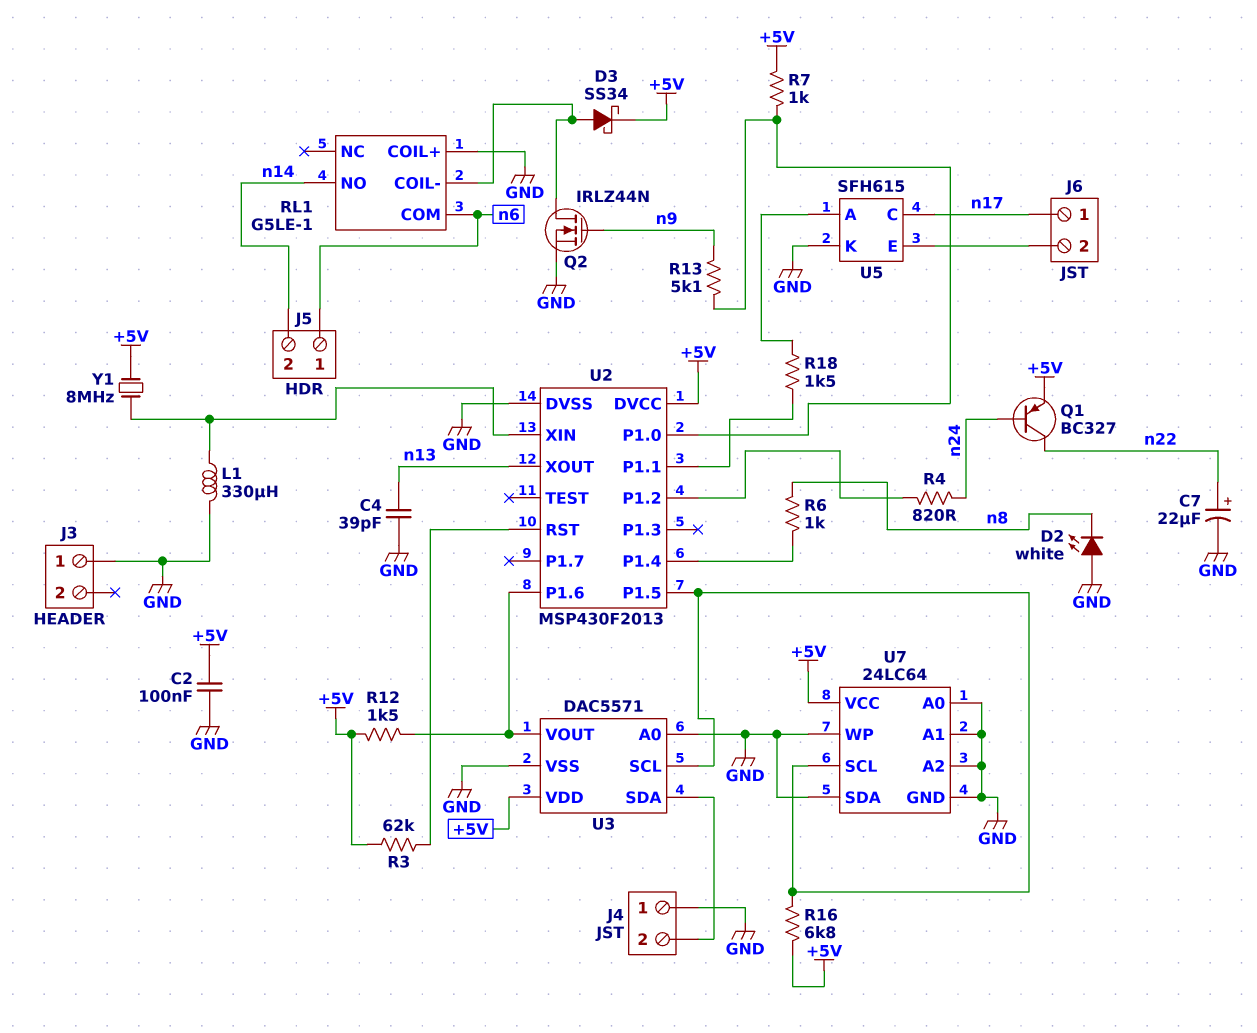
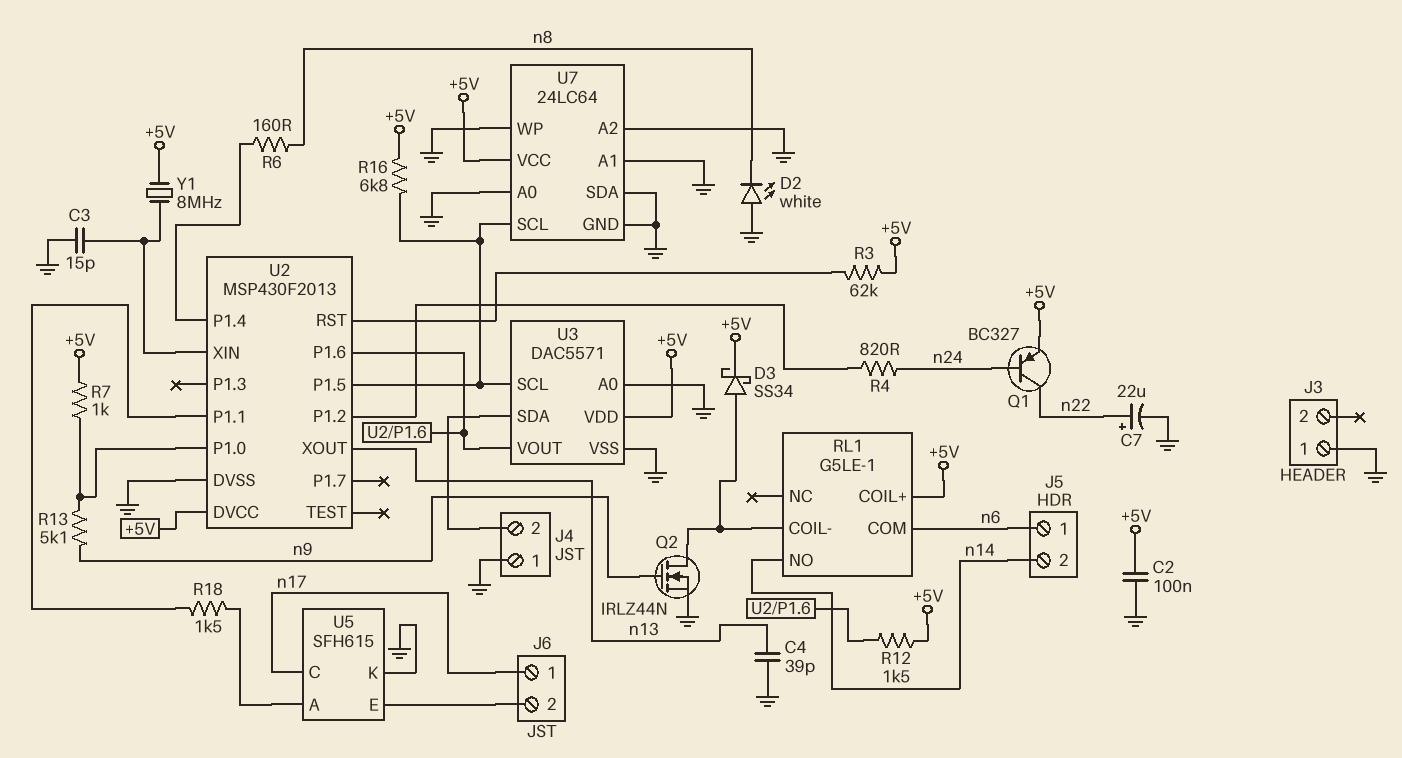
C3: none -> 15pF (GND, U2/XIN)
L1: 330uH (GND, U2/XIN) -> none
R6: 1k (U2/P1.4, n8) -> 160 (U2/P1.4, n8)
RL1 pin COIL+: GND -> +5V

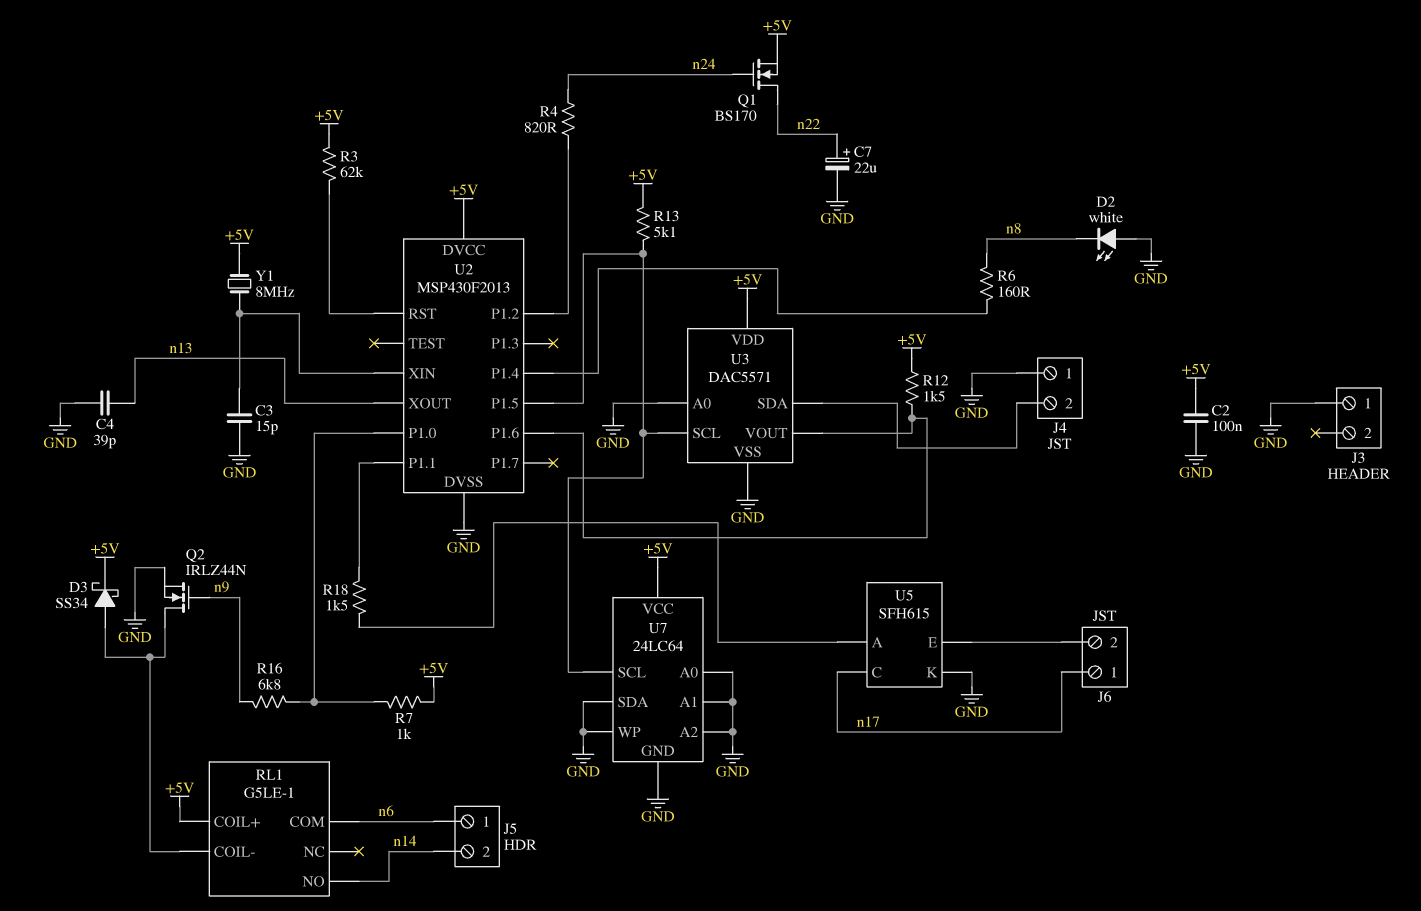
Q1: PNP BC327 (B n24, C n22, E +5V) -> NMOS BS170 (G n24, D n22, S +5V)
R13: 5.1k (U2/P1.0, n9) -> 5.1k (+5V, U2/P1.5)
R16: 6.8k (+5V, U2/P1.5) -> 6.8k (U2/P1.0, n9)

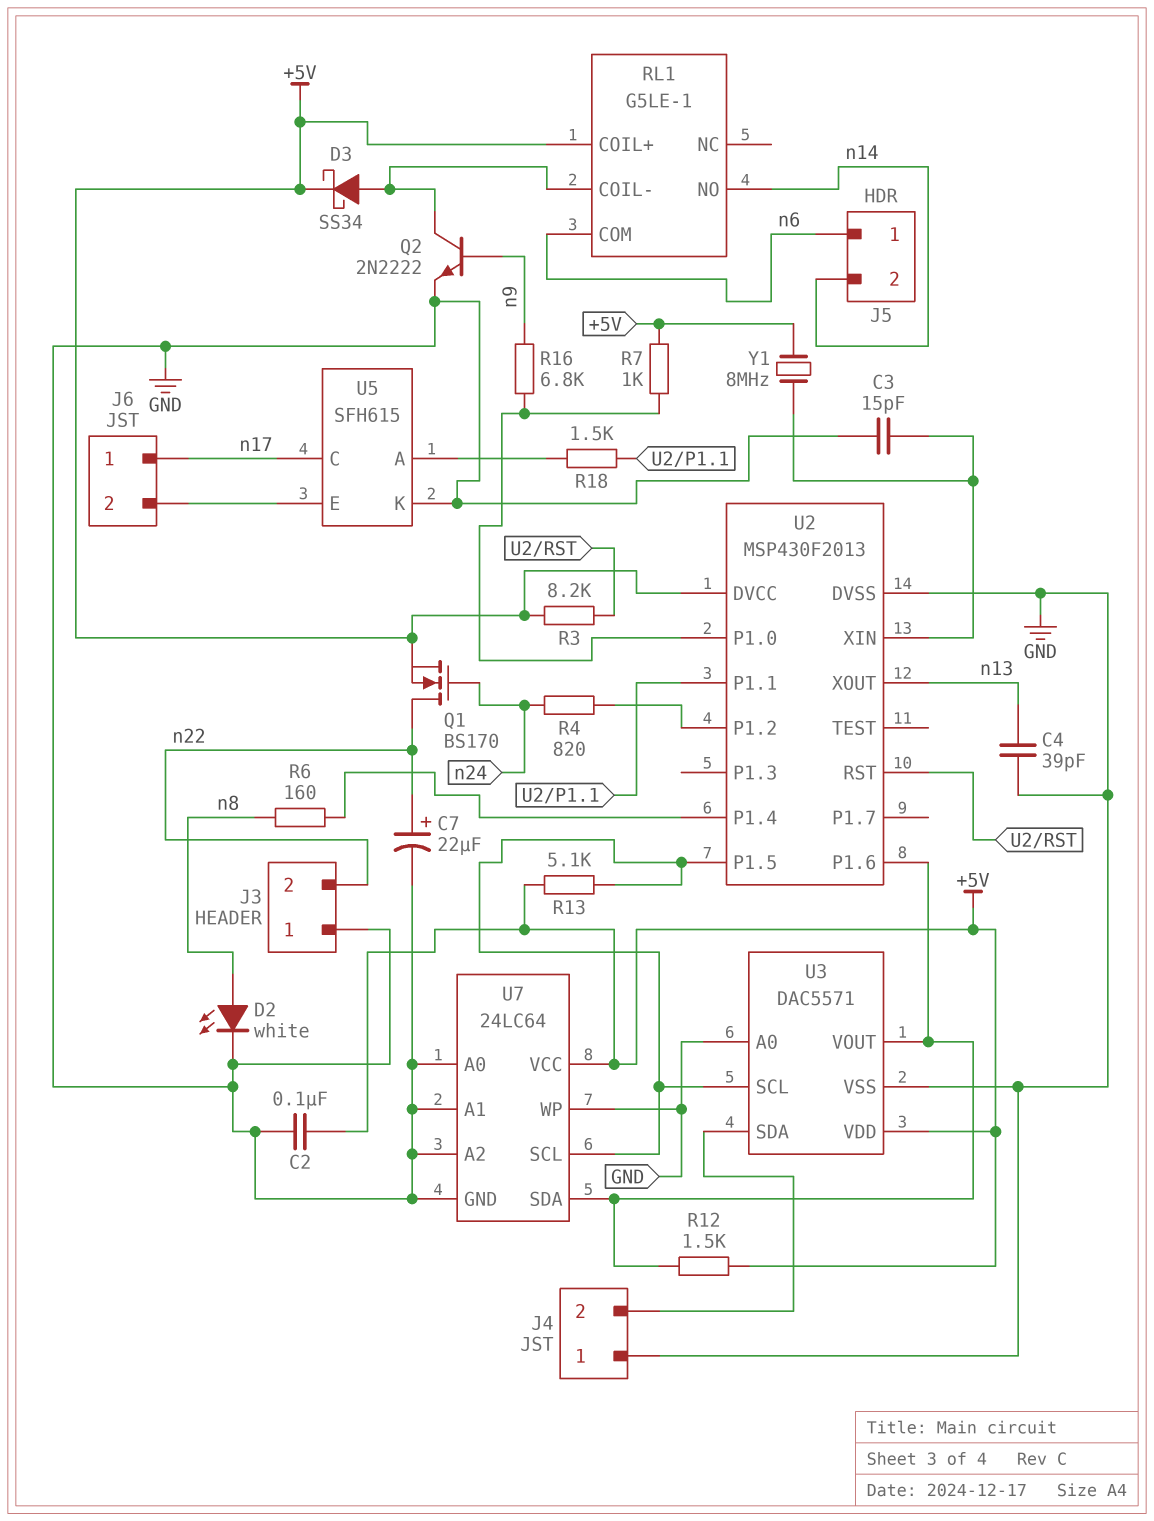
D2: LED white (A GND, K n8) -> LED white (A n8, K GND)
J3 pin 2: none -> n22
Q2: NMOS IRLZ44N (G n9, D RL1/COIL-, S GND) -> NPN 2N2222 (B n9, C RL1/COIL-, E GND)
R3: 62k (+5V, U2/RST) -> 8.2k (+5V, U2/RST)
U7 pin SDA: GND -> U2/P1.6

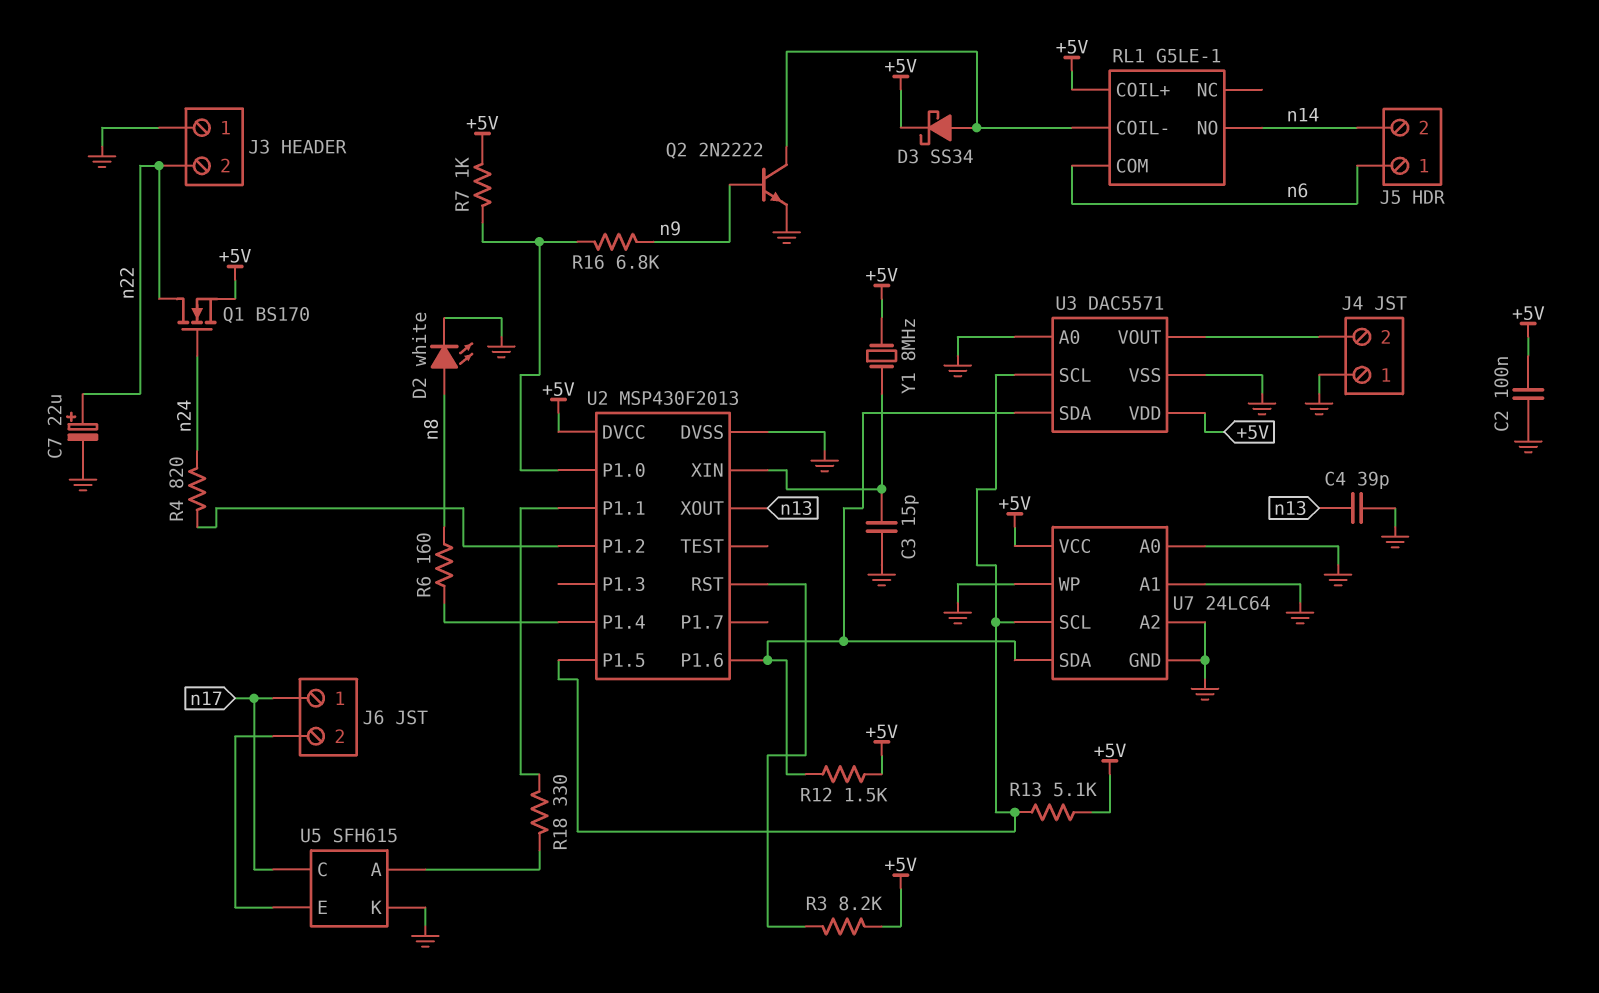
R18: 1.5k (U2/P1.1, U5/A) -> 330 (U2/P1.1, U5/A)
U3 pin SDA: J4/2 -> U2/P1.6
U3 pin VOUT: U2/P1.6 -> J4/2

